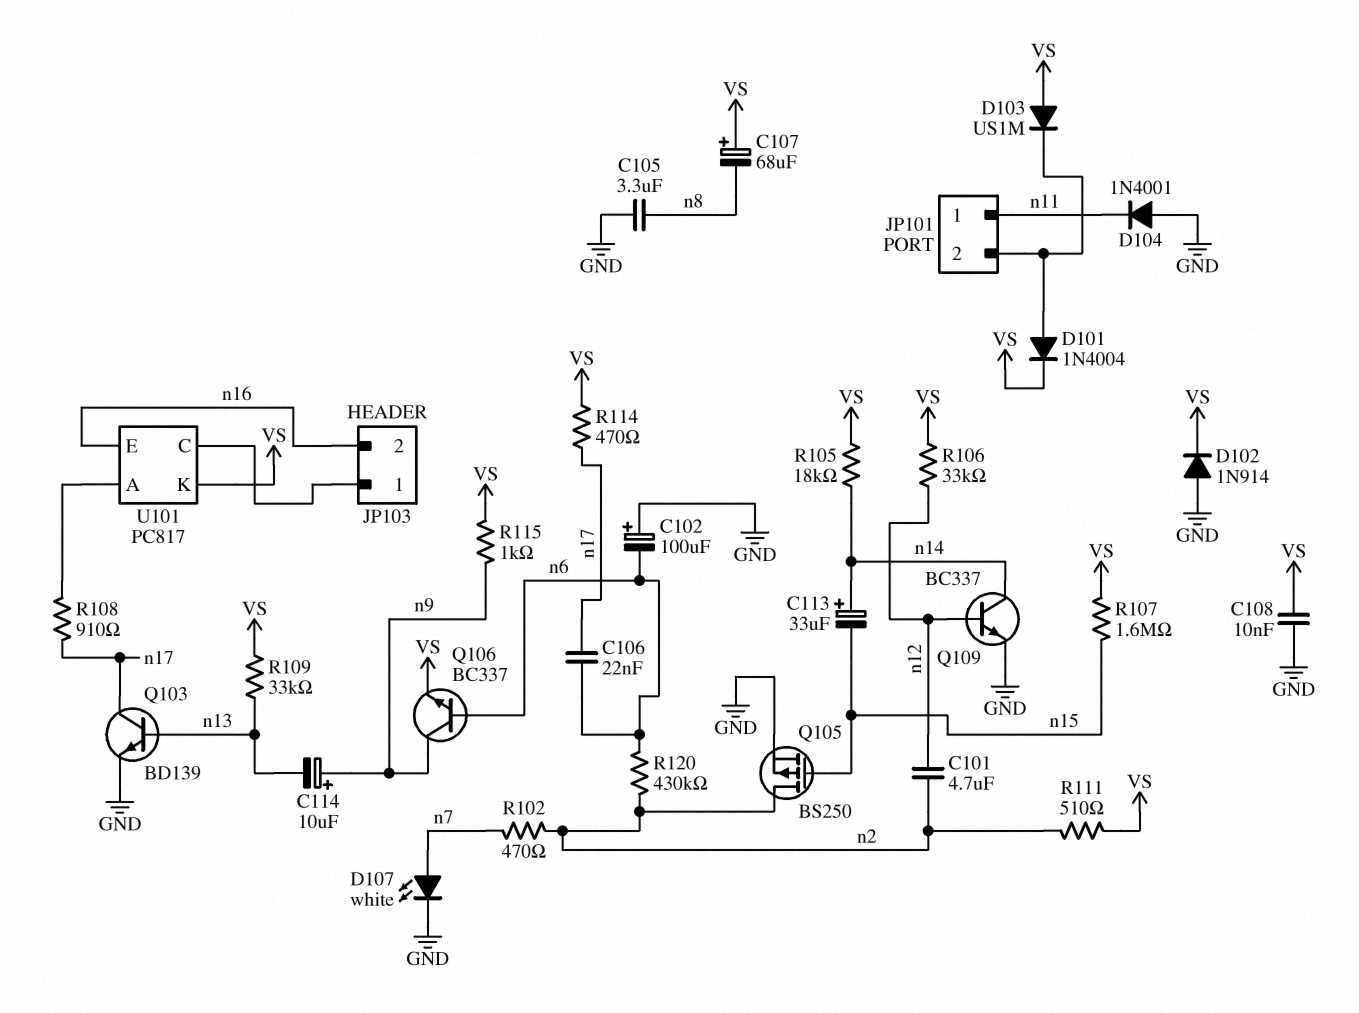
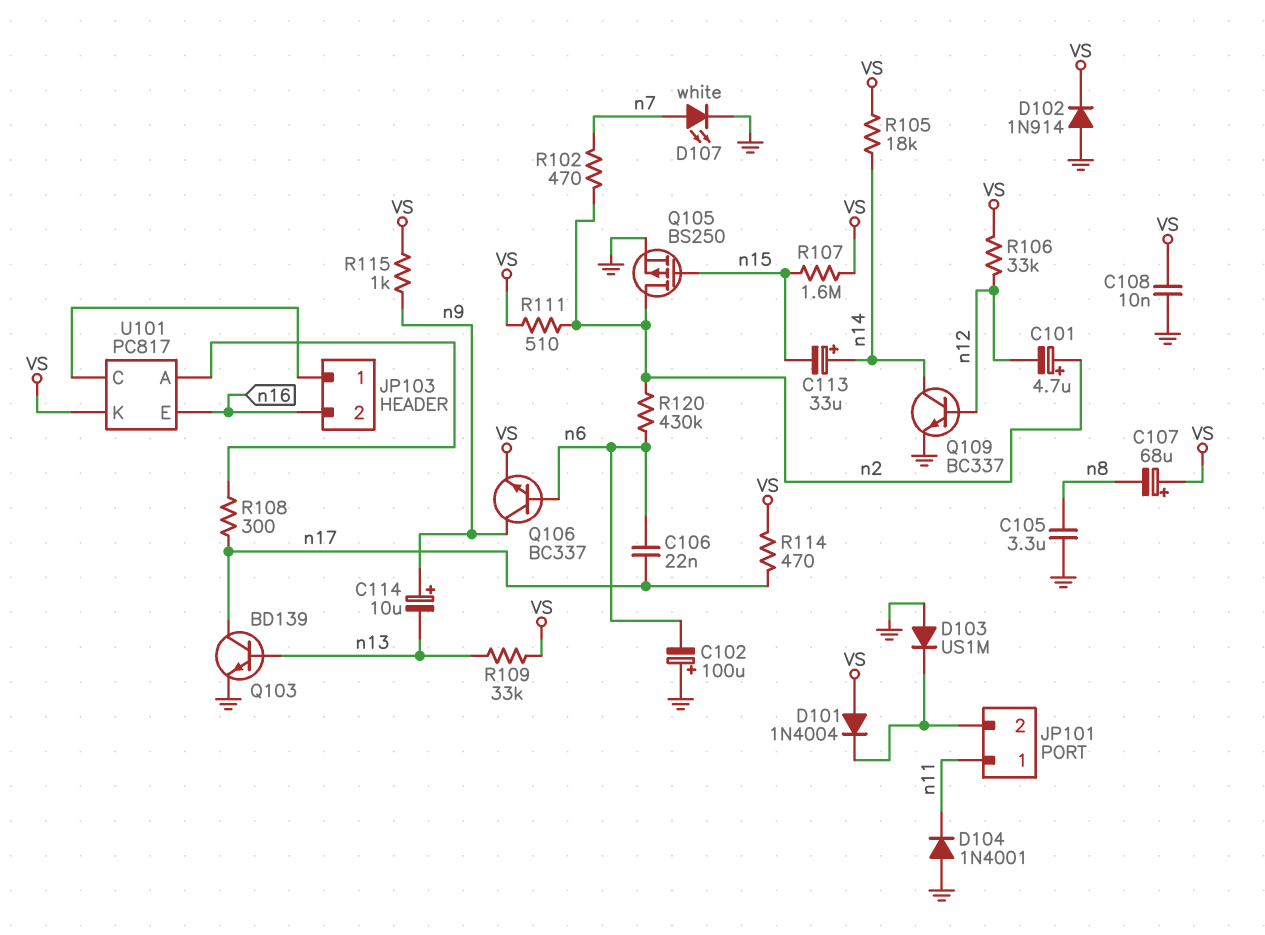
C101: 4.7uF (n2, n12) -> 4.7uF (plus n2, minus n12)
D101: diode 1N4004 (A JP101/2, K VS) -> diode 1N4004 (A VS, K JP101/2)
D103: diode US1M (A VS, K JP101/2) -> diode US1M (A GND, K JP101/2)
R108: 910 (U101/A, n17) -> 300 (U101/A, n17)

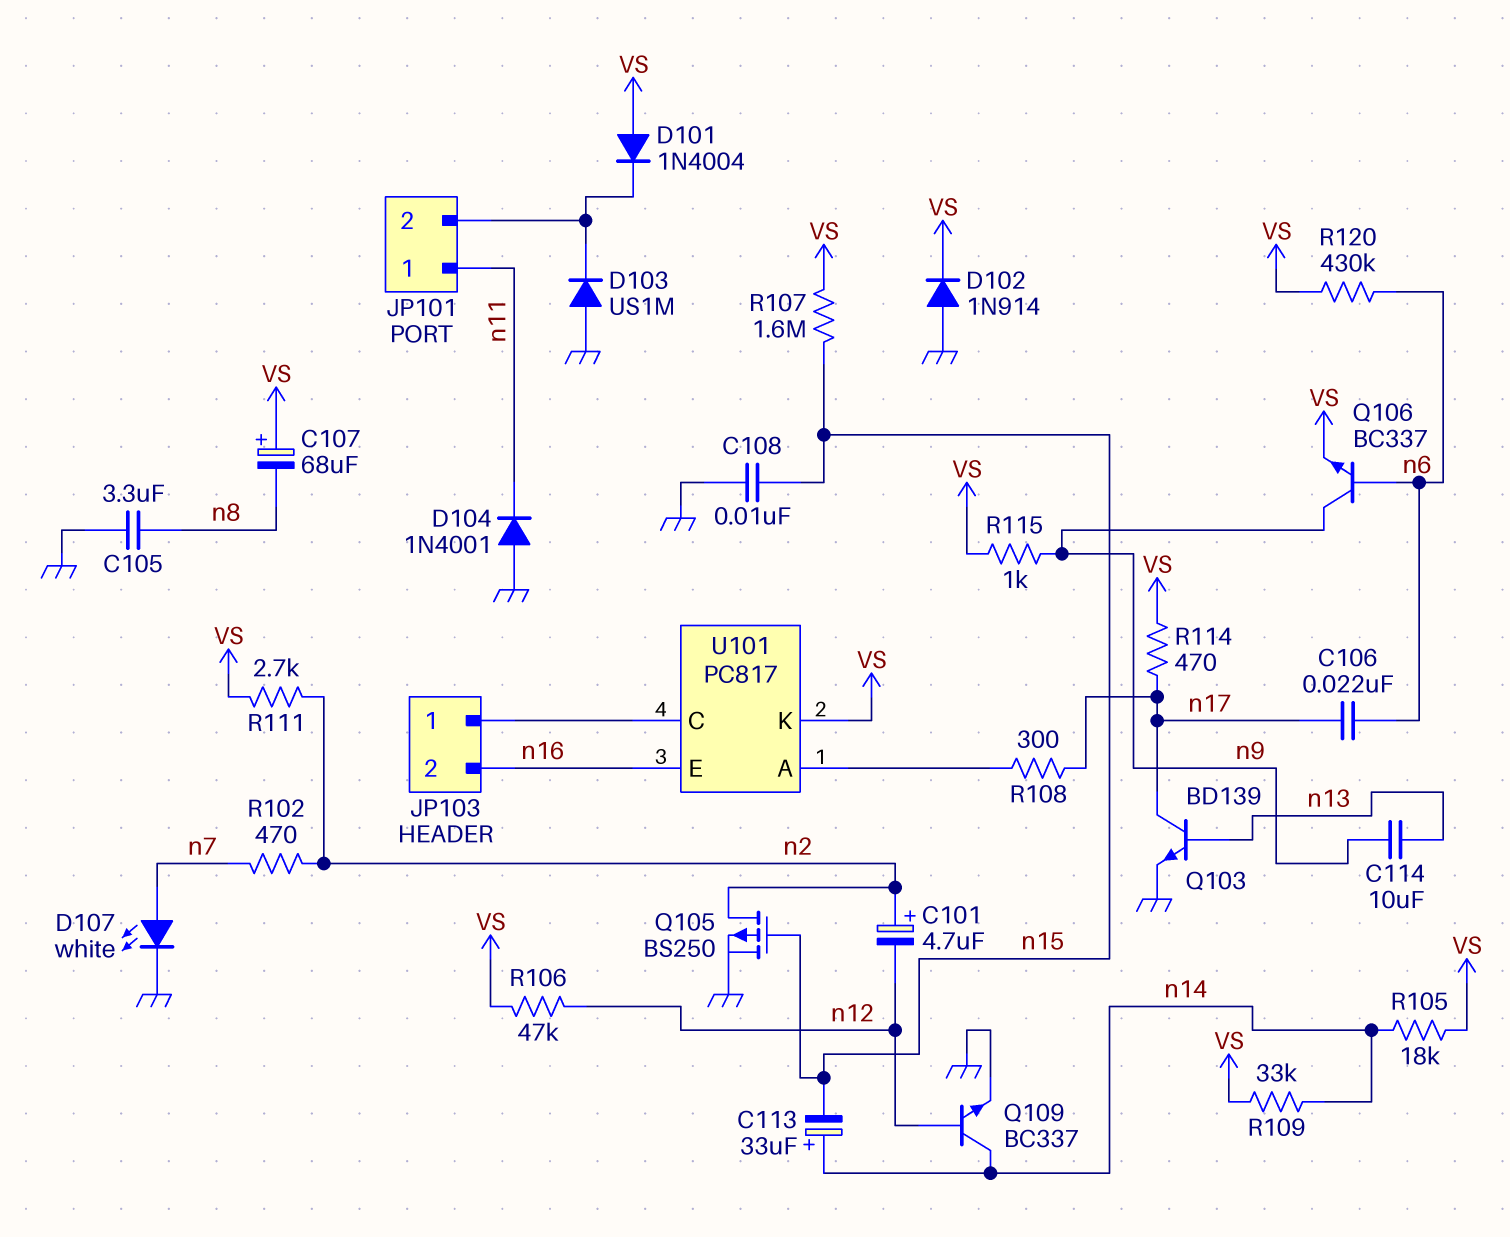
C102: 100uF (plus GND, minus n6) -> none
C108: 10nF (GND, VS) -> 10nF (GND, n15)
C114: 10uF (plus n9, minus n13) -> 10uF (n9, n13)
R106: 33k (VS, n12) -> 47k (VS, n12)
R109: 33k (VS, n13) -> 33k (VS, n14)
R111: 510 (VS, n2) -> 2.7k (VS, n2)
R120: 430k (n2, n6) -> 430k (VS, n6)

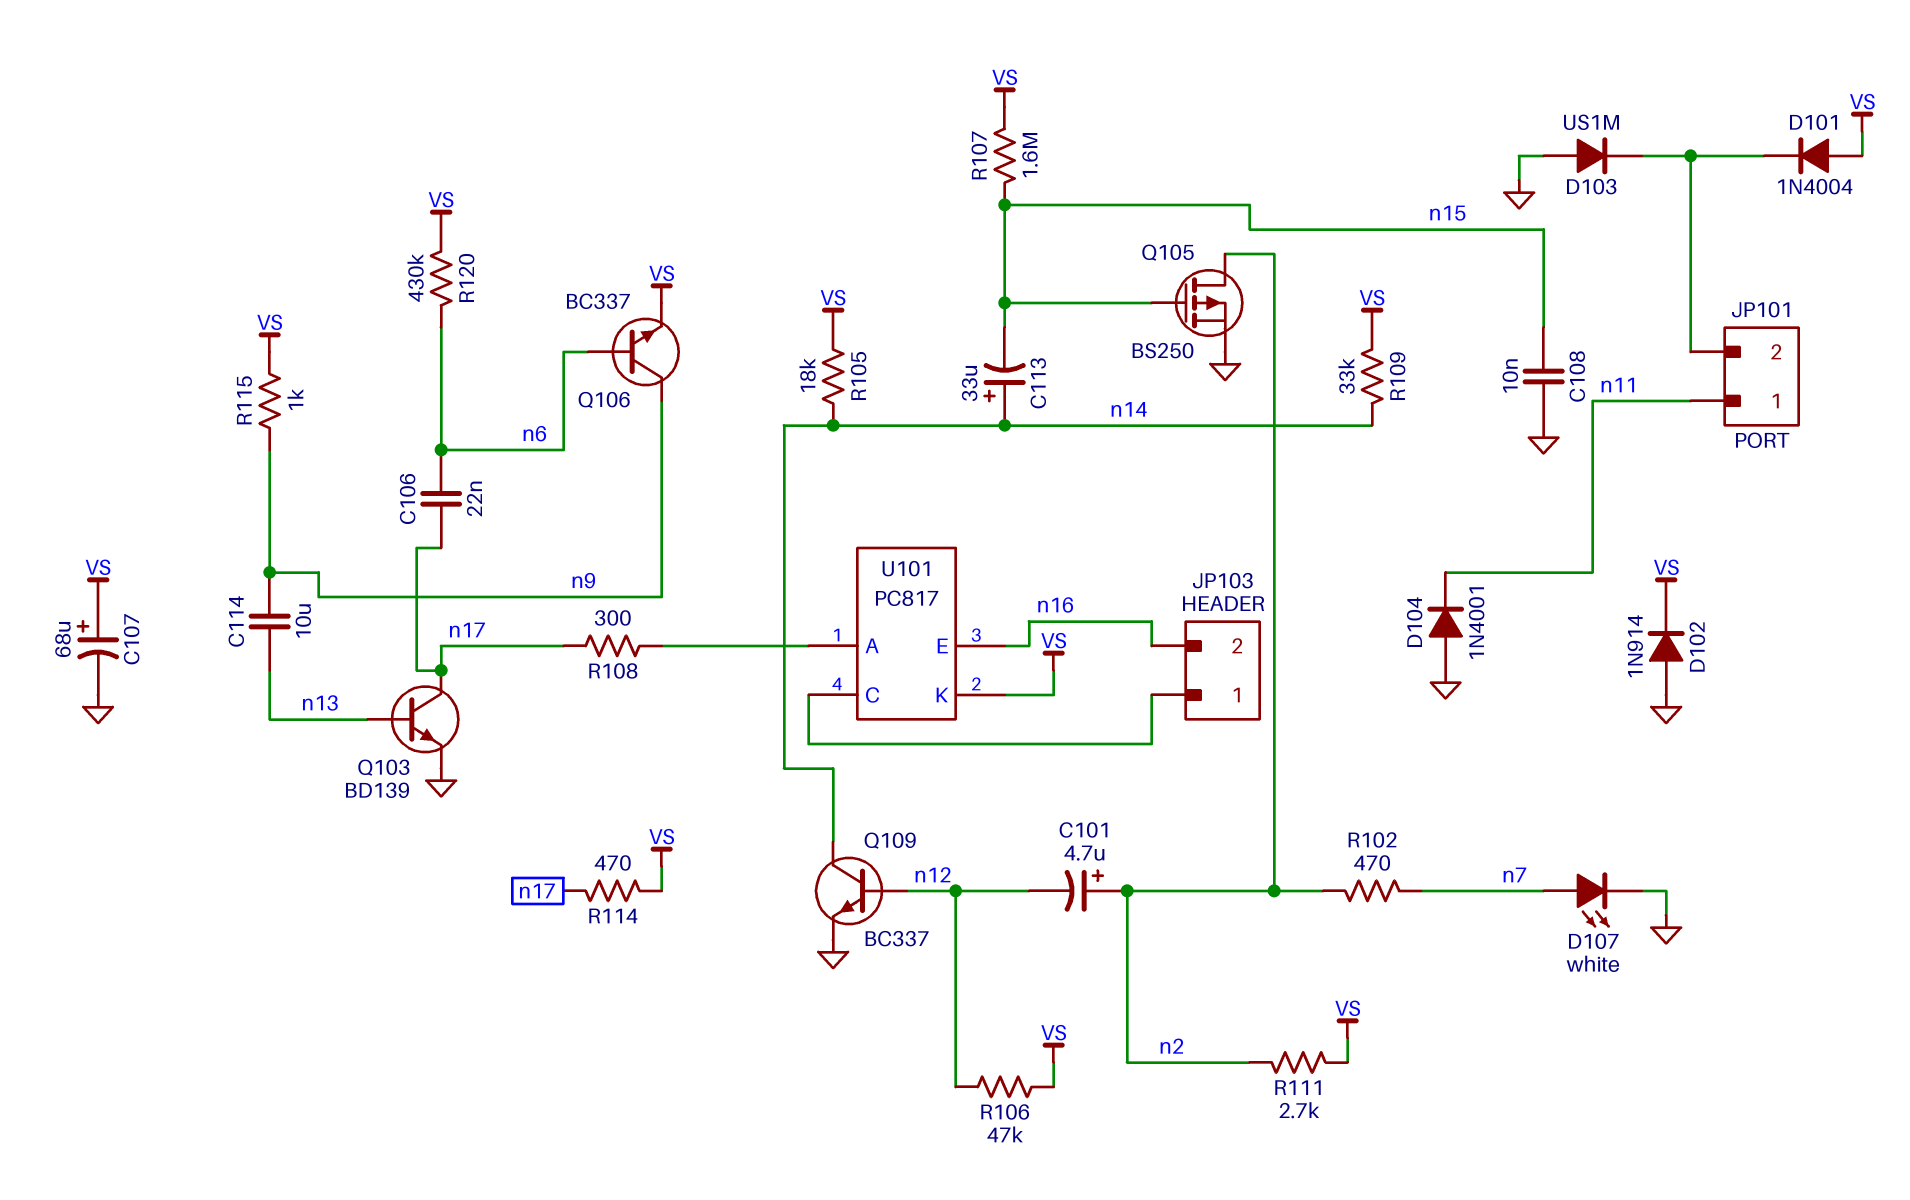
C105: 3.3uF (GND, n8) -> none
C107: 68uF (plus VS, minus n8) -> 68uF (plus VS, minus GND)

